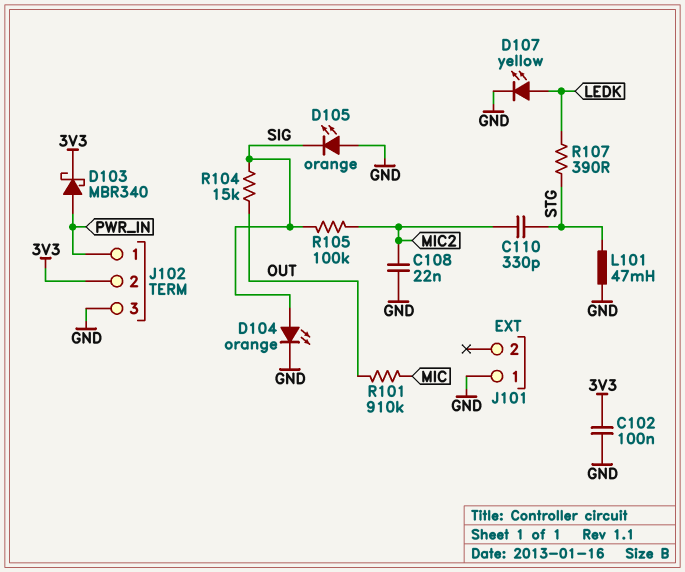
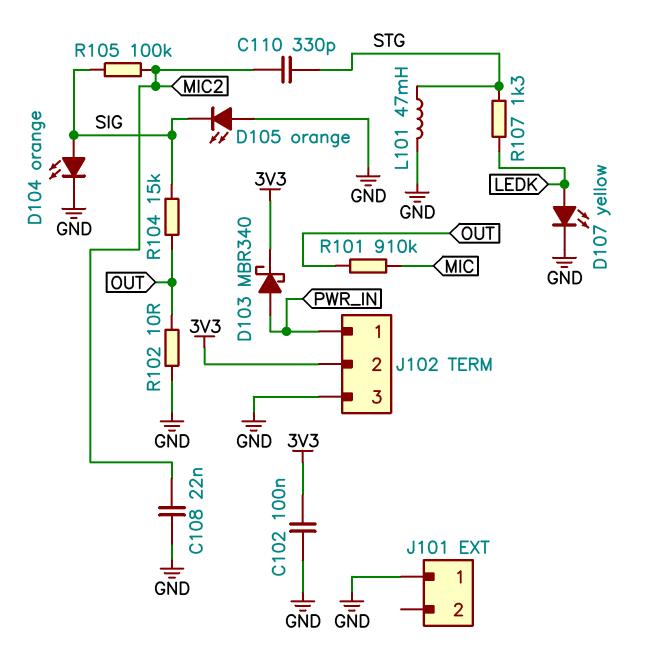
R102: none -> 10 (GND, OUT)
R107: 390 (LEDK, STG) -> 1.3k (LEDK, STG)

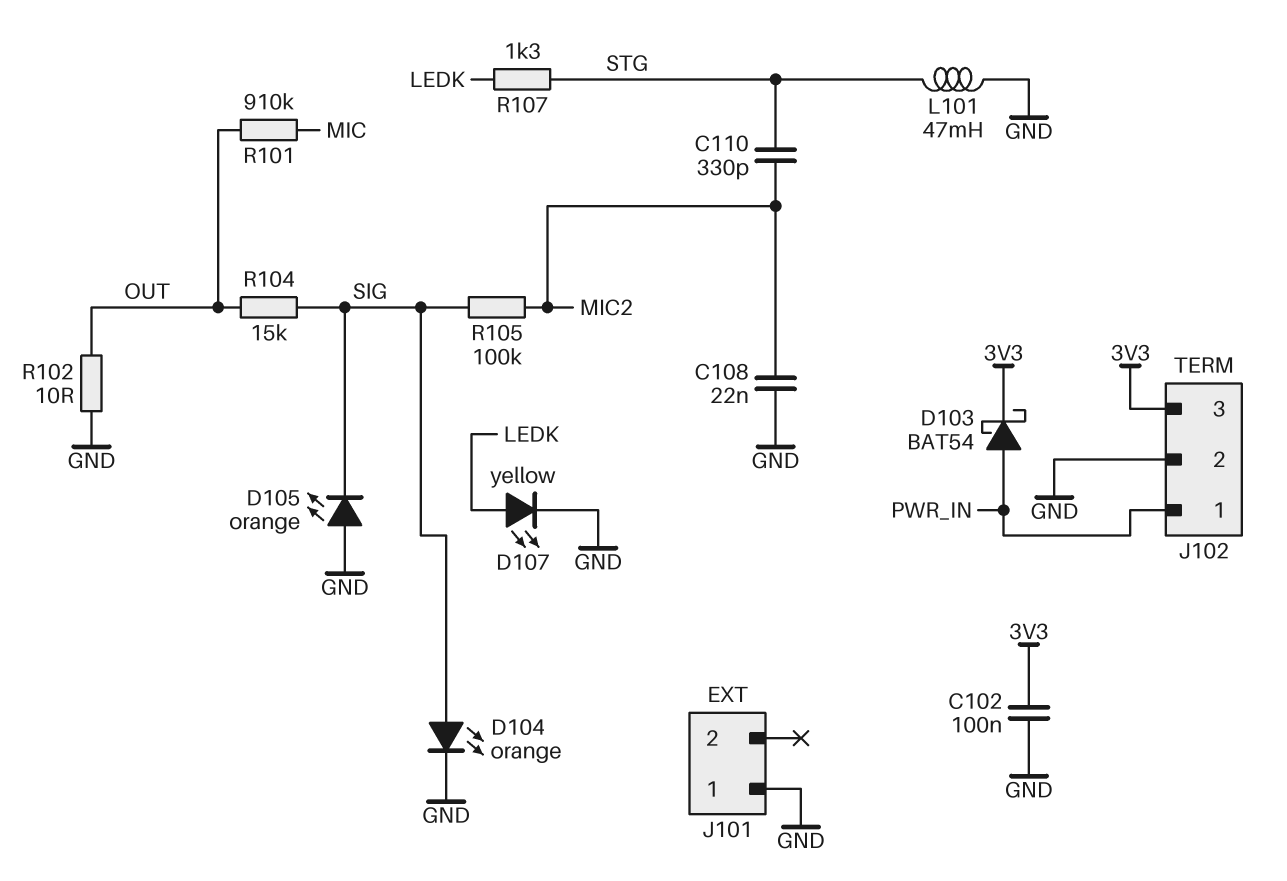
D103: schottky MBR340 (A PWR_IN, K 3V3) -> schottky BAT54 (A PWR_IN, K 3V3)
J102 pin 2: 3V3 -> GND
J102 pin 3: GND -> 3V3

